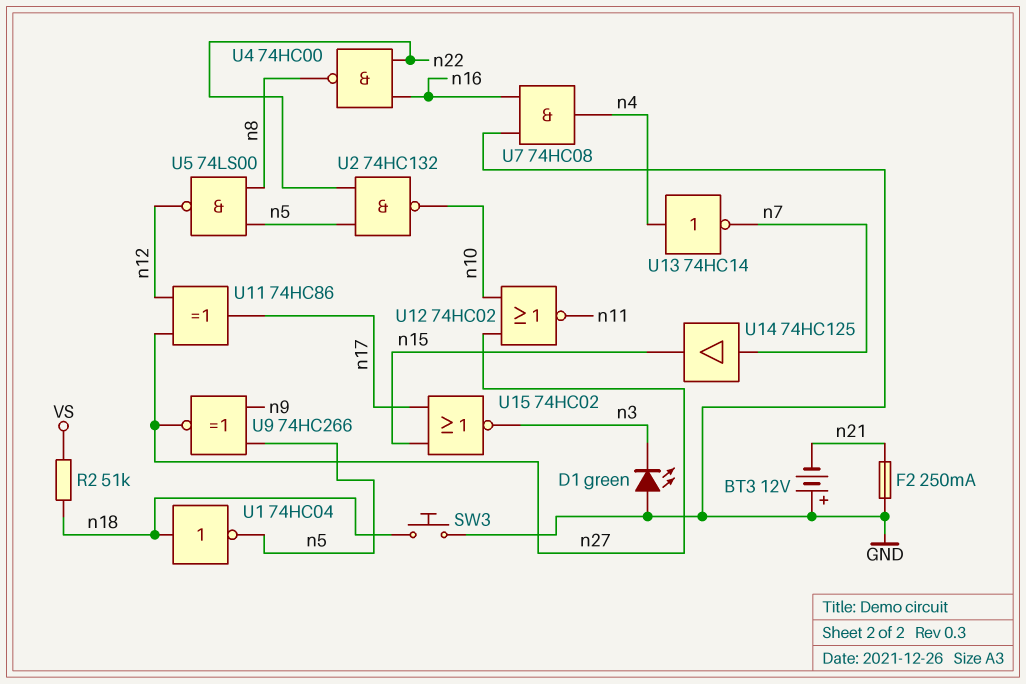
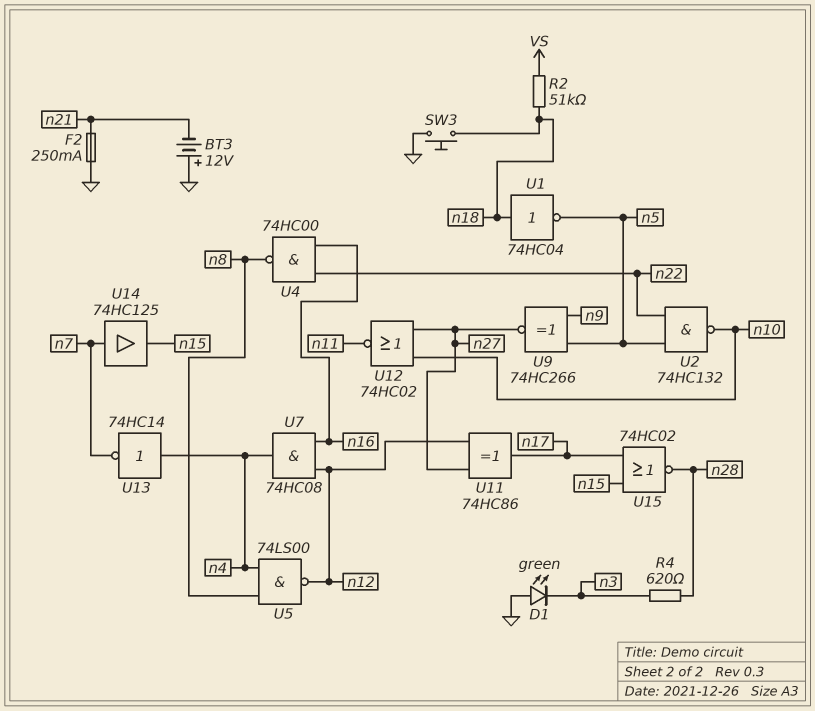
R4: none -> 620 (n3, n28)
U5: NAND 74LS00 (in n5, in n8, out n12) -> NAND 74LS00 (in n4, in n8, out n12)
U7: AND 74HC08 (in GND, in n16, out n4) -> AND 74HC08 (in n12, in n16, out n4)
U15: NOR 74HC02 (in n15, in n17, out n3) -> NOR 74HC02 (in n15, in n17, out n28)

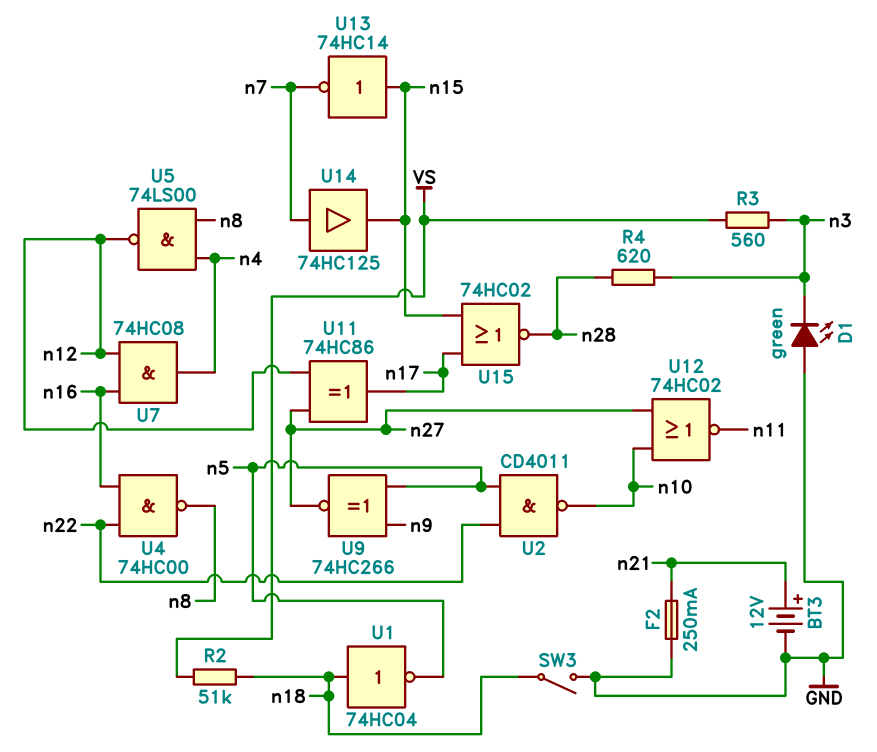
BT3: 12V (plus GND, minus n21) -> 12V (plus n21, minus GND)
R3: none -> 560 (VS, n3)
SW3: button (GND, n18) -> switch (GND, n18)
U2: NAND 74HC132 (in n5, in n22, out n10) -> NAND CD4011 (in n5, in n22, out n10)
U13: NOT 74HC14 (in n4, out n7) -> NOT 74HC14 (in n15, out n7)

